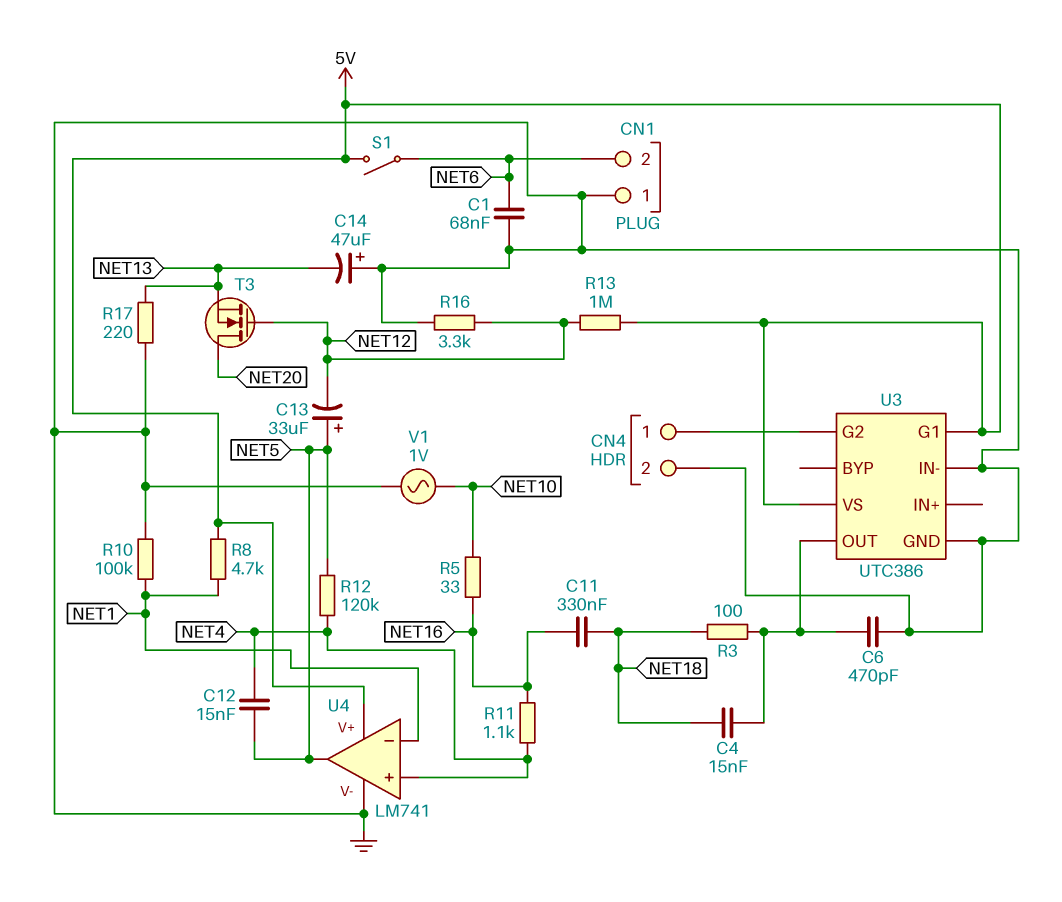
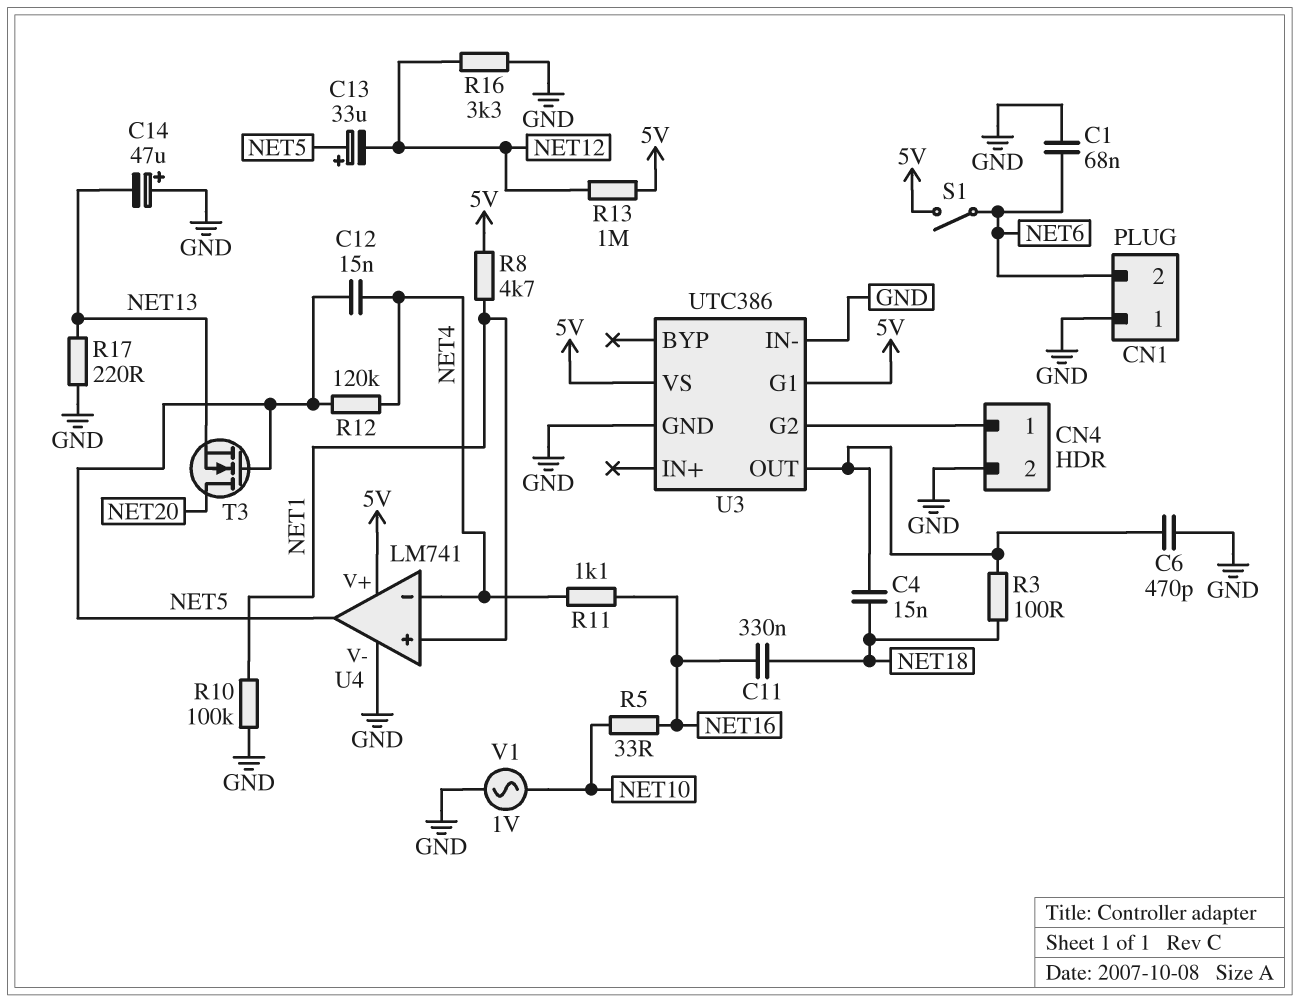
T3: NMOS (G NET12, D NET20, S NET13) -> NMOS (G NET5, D NET20, S NET13)
U4 pin in+: NET4 -> NET1
U4 pin in-: NET1 -> NET4

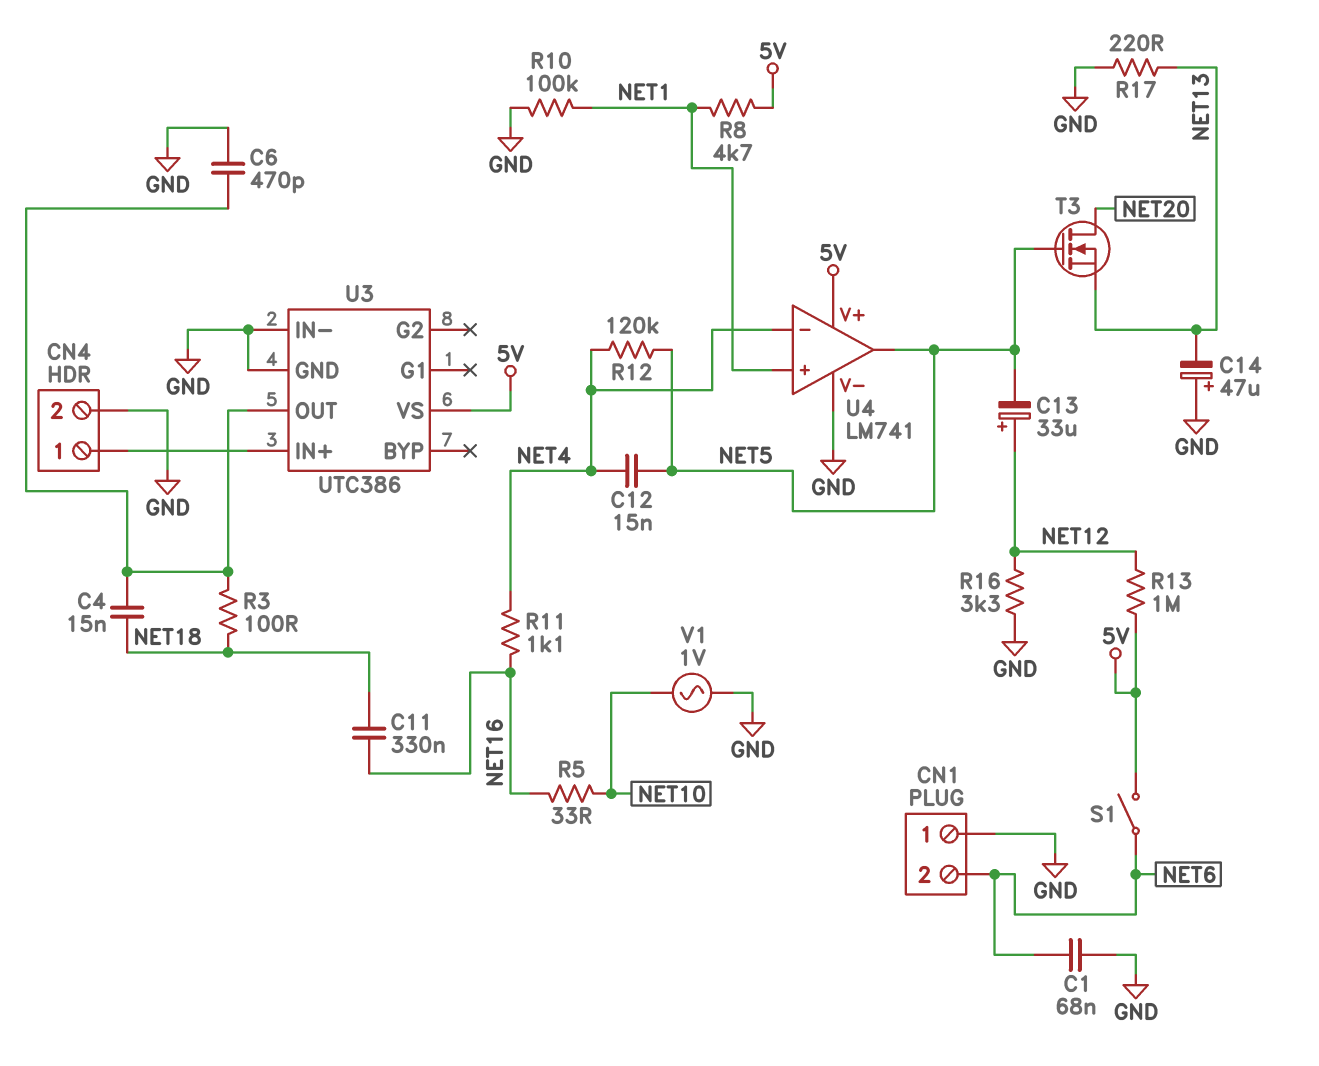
C13: 33uF (plus NET5, minus NET12) -> 33uF (plus NET12, minus NET5)
U3 pin G1: 5V -> none
U3 pin G2: CN4/1 -> none
U3 pin IN+: none -> CN4/1

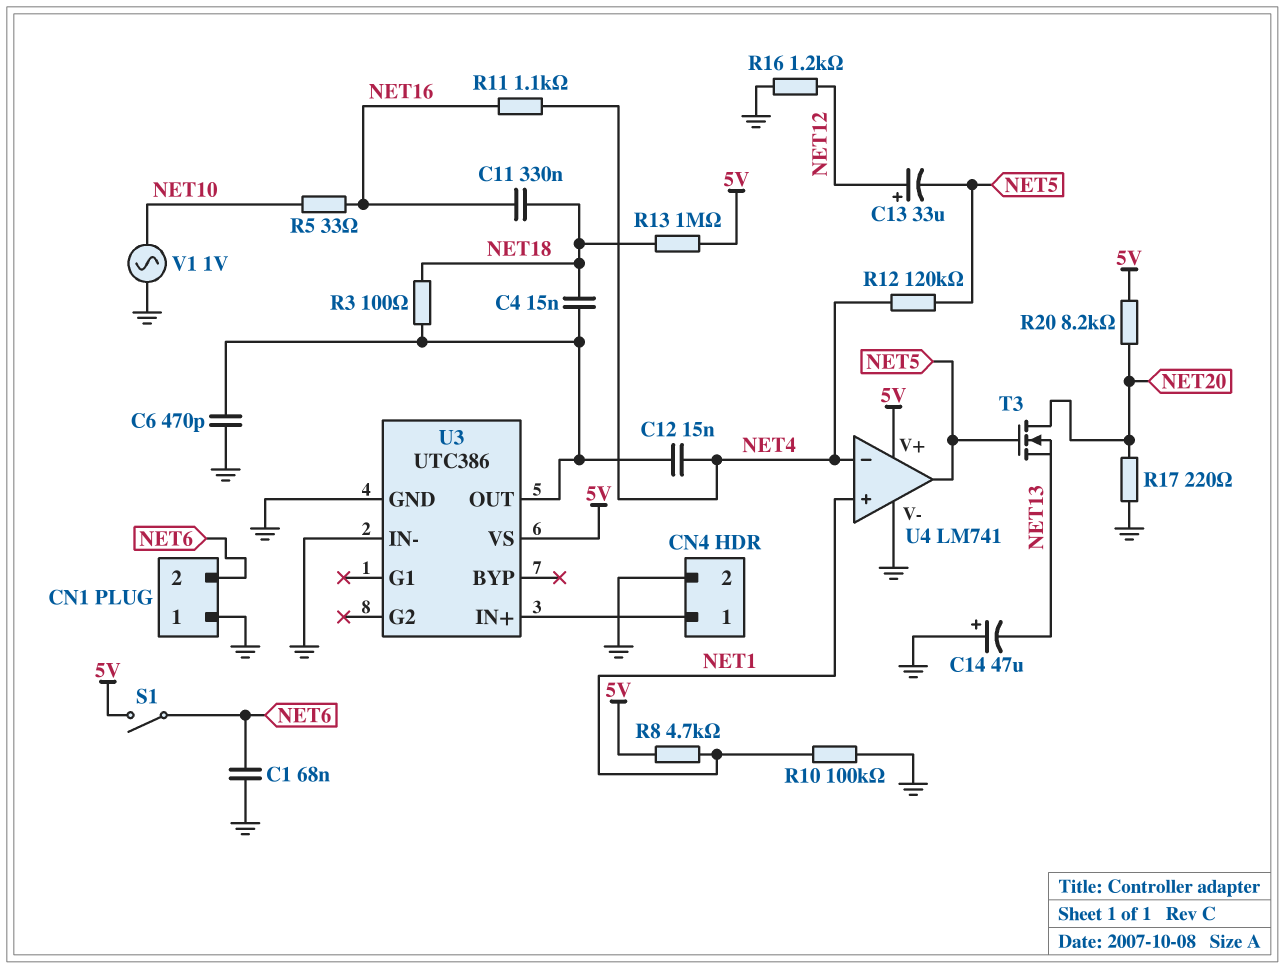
C12: 15nF (NET4, NET5) -> 15nF (NET4, U3/OUT)
R13: 1M (5V, NET12) -> 1M (5V, NET18)
R16: 3.3k (GND, NET12) -> 1.2k (GND, NET12)
R17: 220 (GND, NET13) -> 220 (GND, NET20)
R20: none -> 8.2k (5V, NET20)

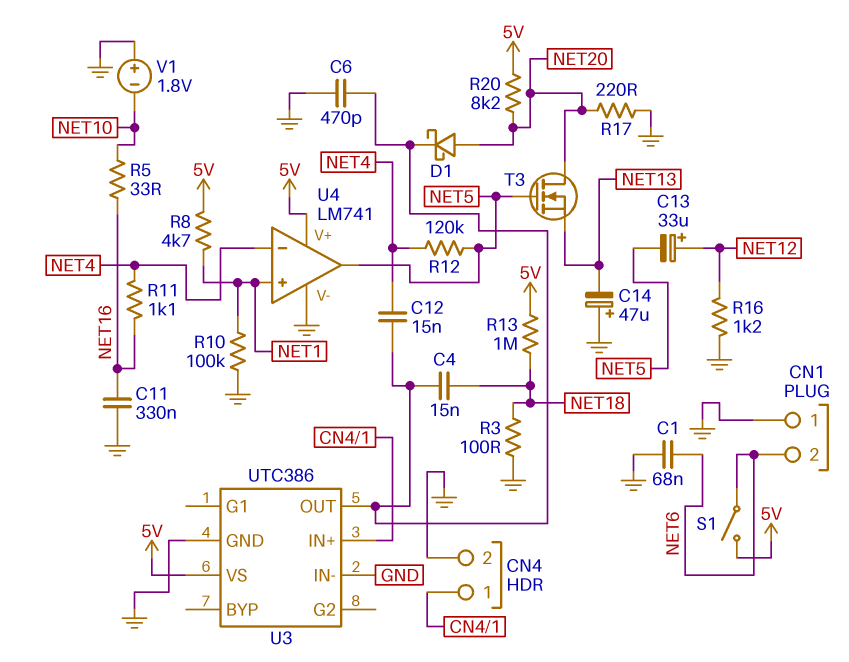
C11: 330nF (NET16, NET18) -> 330nF (GND, NET16)
D1: none -> schottky (A NET20, K U3/OUT)
R3: 100 (NET18, U3/OUT) -> 100 (GND, NET18)
V1: AC 1V (GND, NET10) -> 1.8V (plus GND, minus NET10)

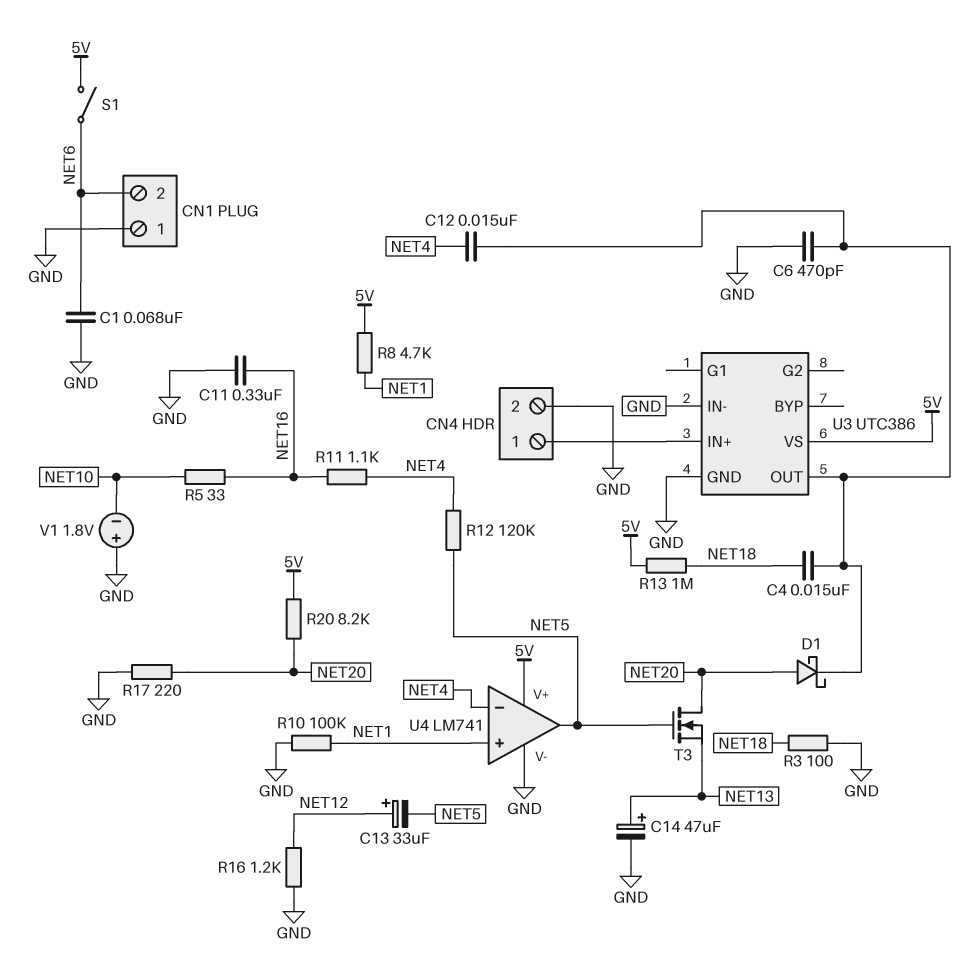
C14: 47uF (plus GND, minus NET13) -> 47uF (plus NET13, minus GND)

